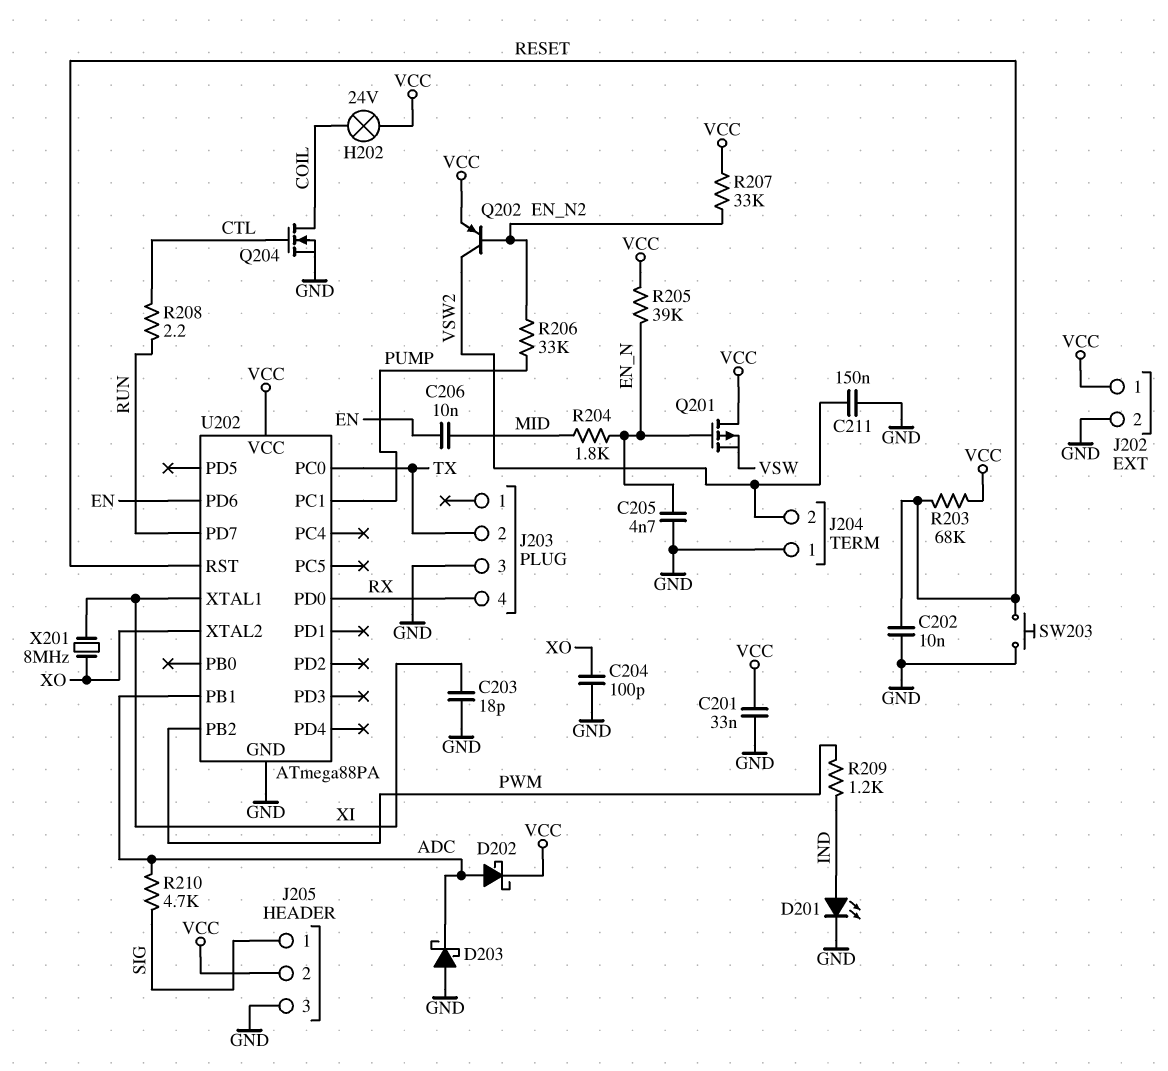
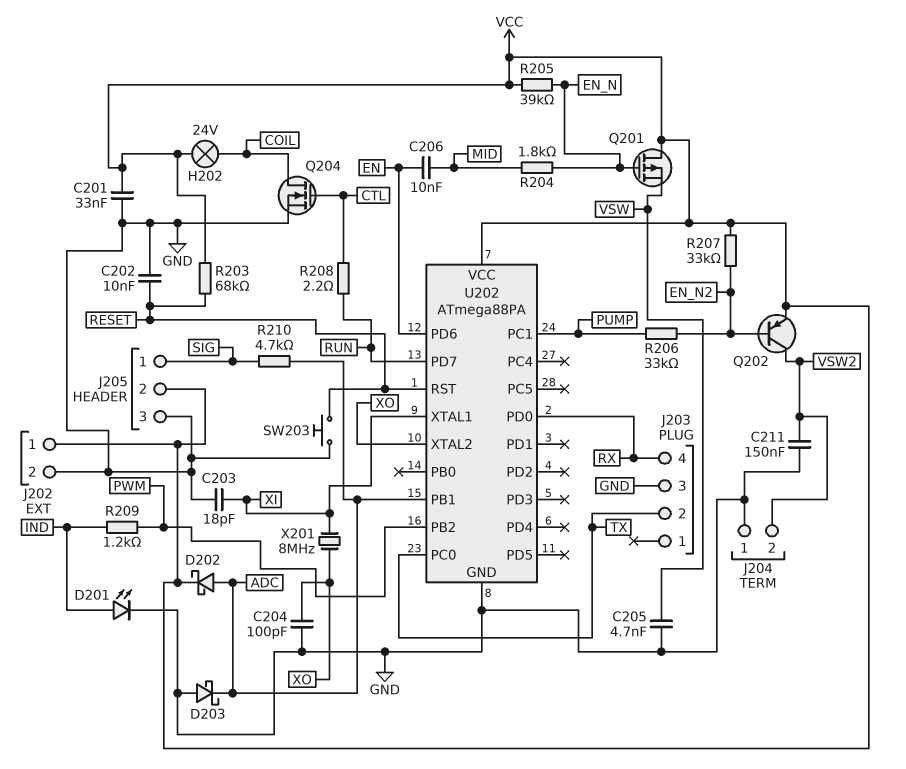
C205: 4.7nF (EN_N, GND) -> 4.7nF (GND, VSW)

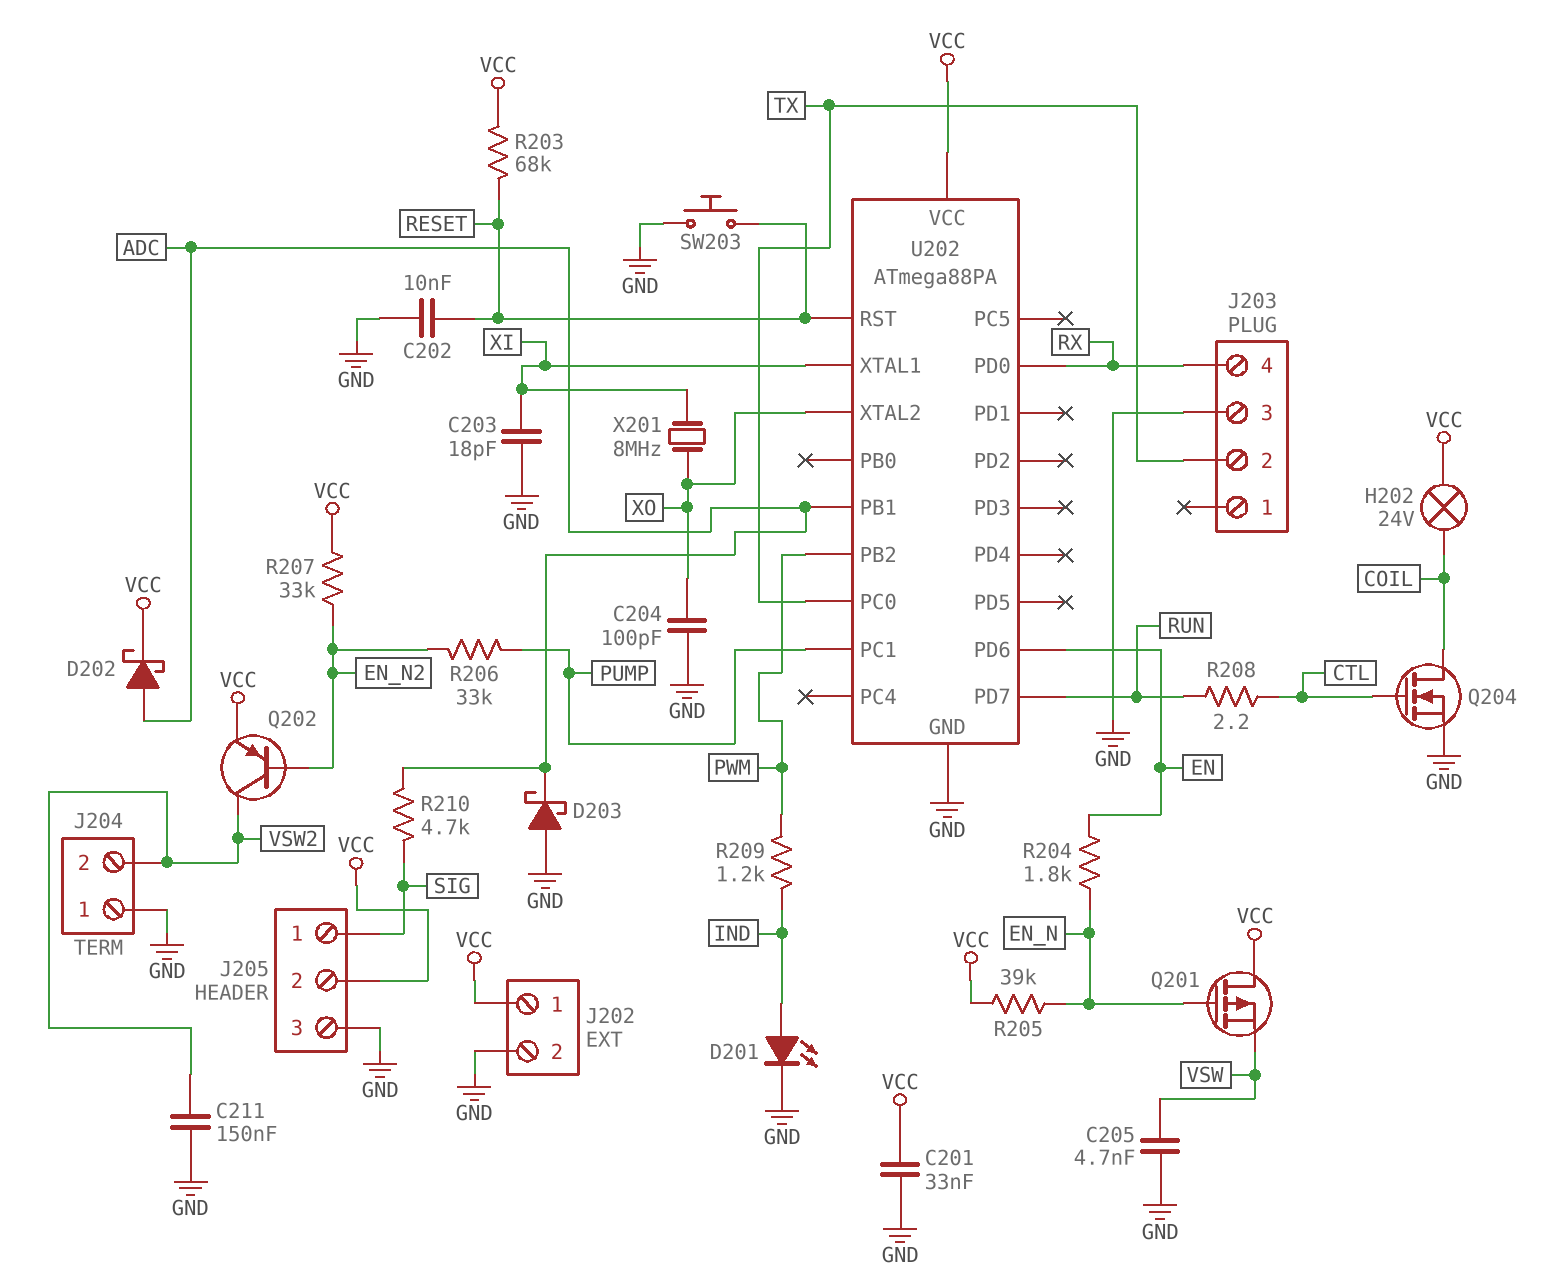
C206: 10nF (EN, MID) -> none
R204: 1.8k (EN_N, MID) -> 1.8k (EN, EN_N)

